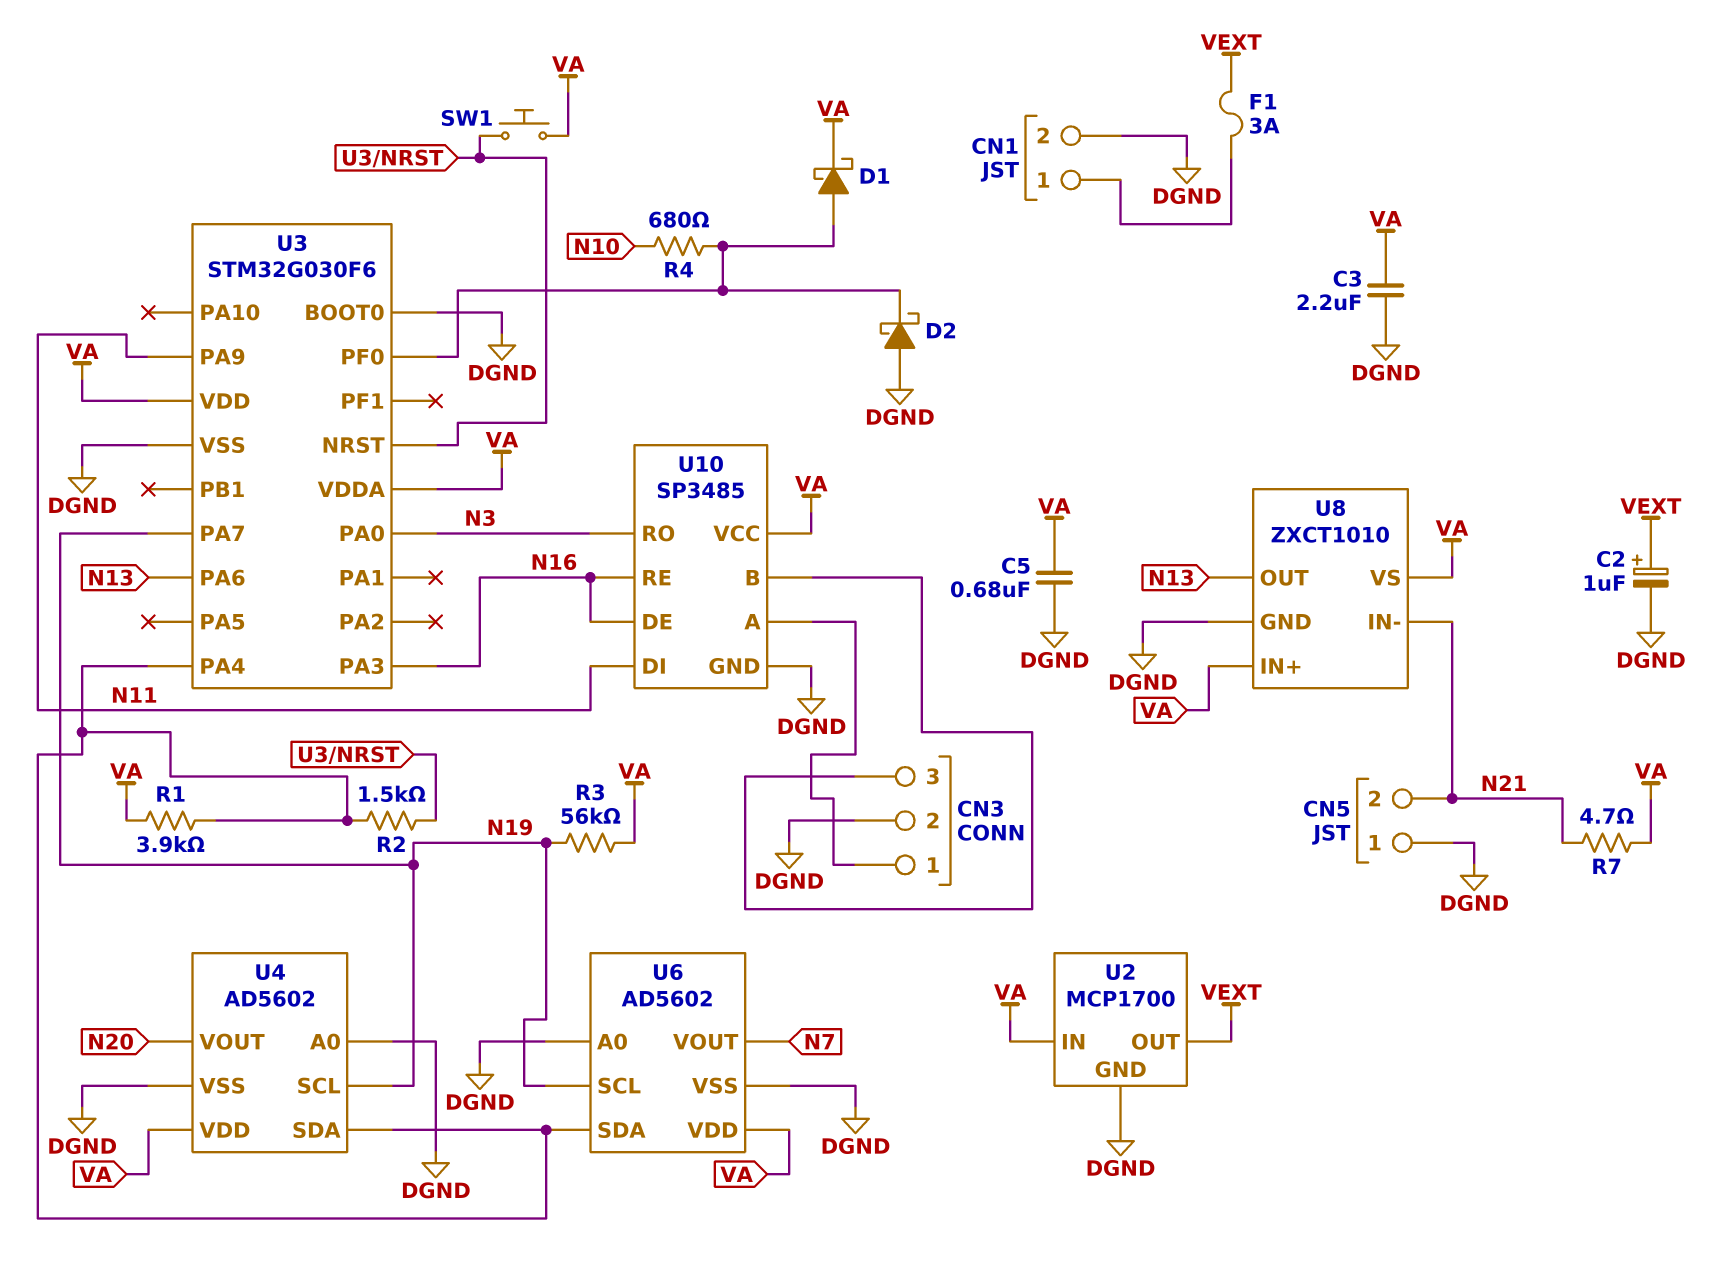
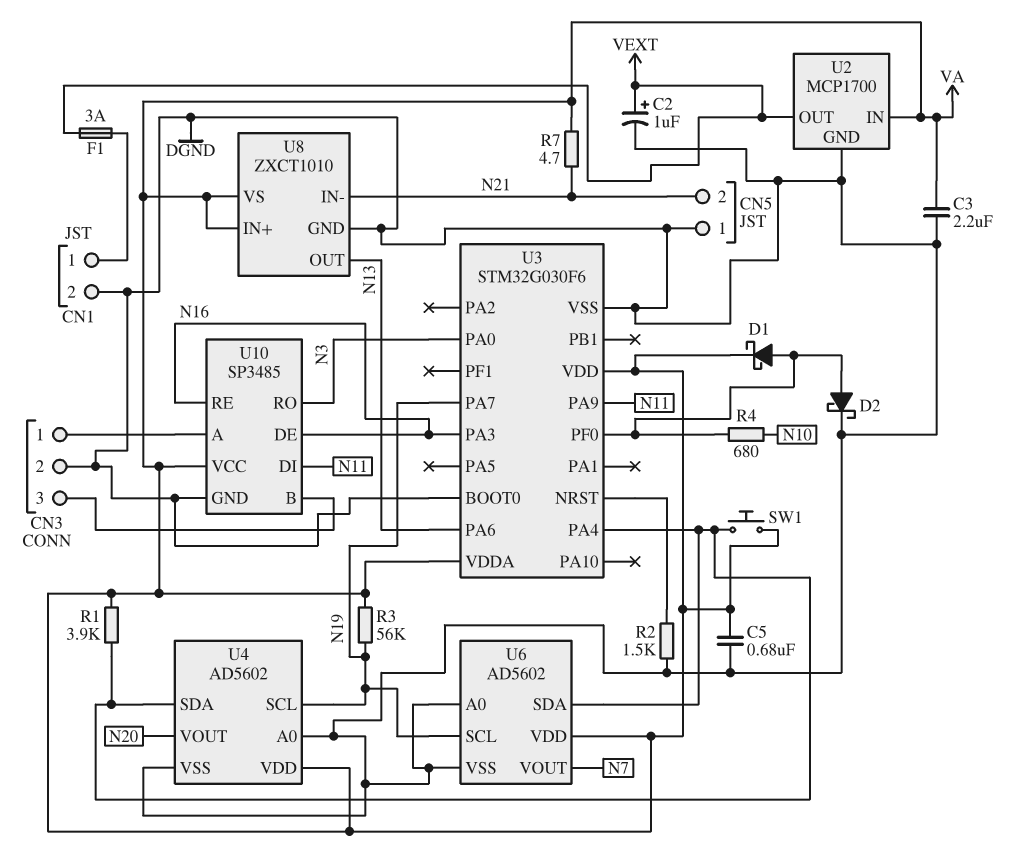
D2: schottky (A DGND, K U3/PF0) -> schottky (A U3/PF0, K DGND)
R2: 1.5k (U3/NRST, U3/PA4) -> 1.5k (DGND, U3/NRST)
SW1: button (U3/NRST, VA) -> button (U3/PA4, VA)

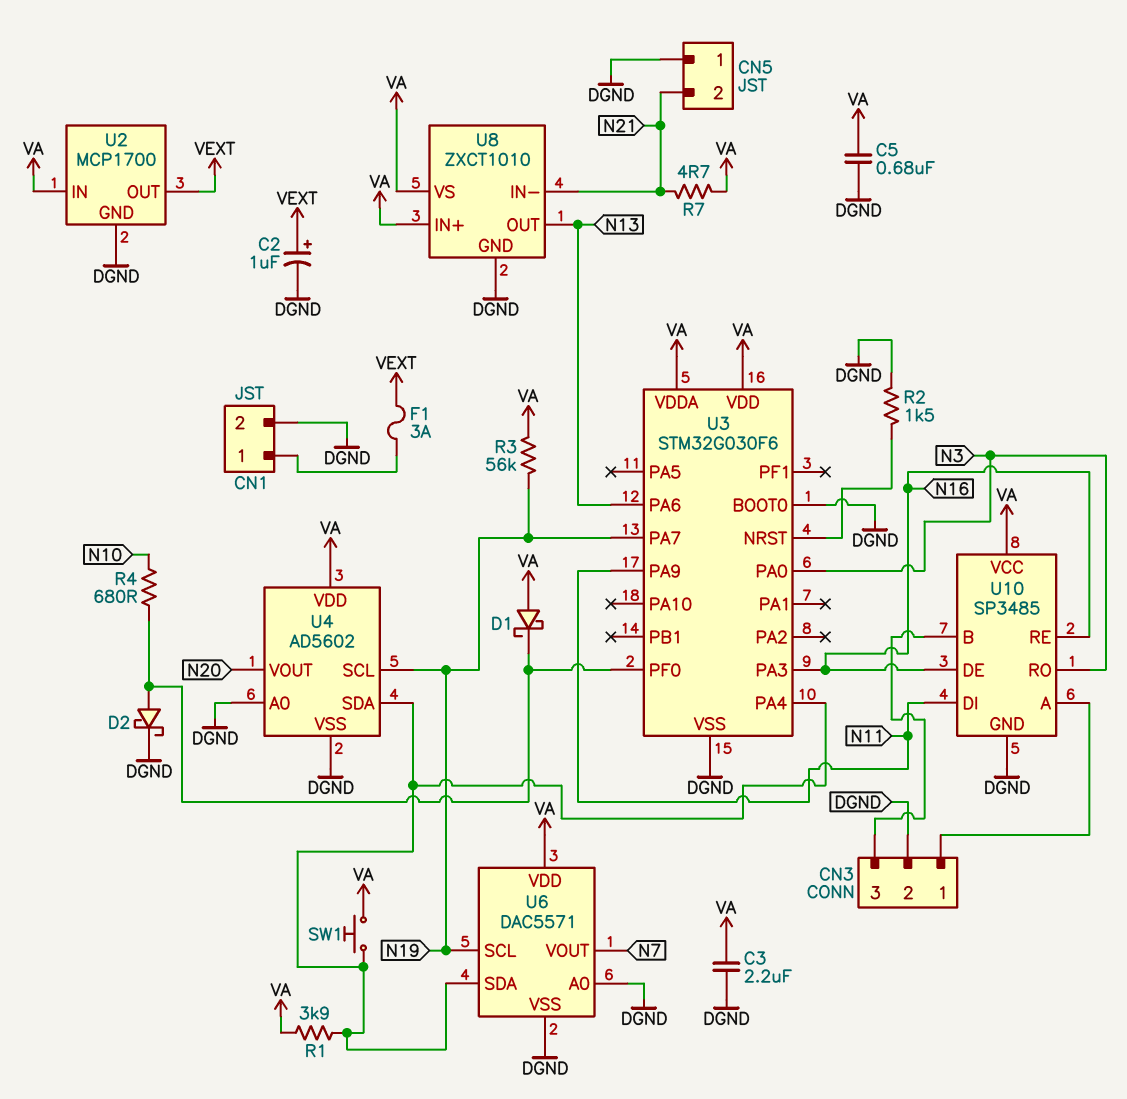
D1: schottky (A U3/PF0, K VA) -> schottky (A VA, K U3/PF0)
U6: AD5602 -> DAC5571

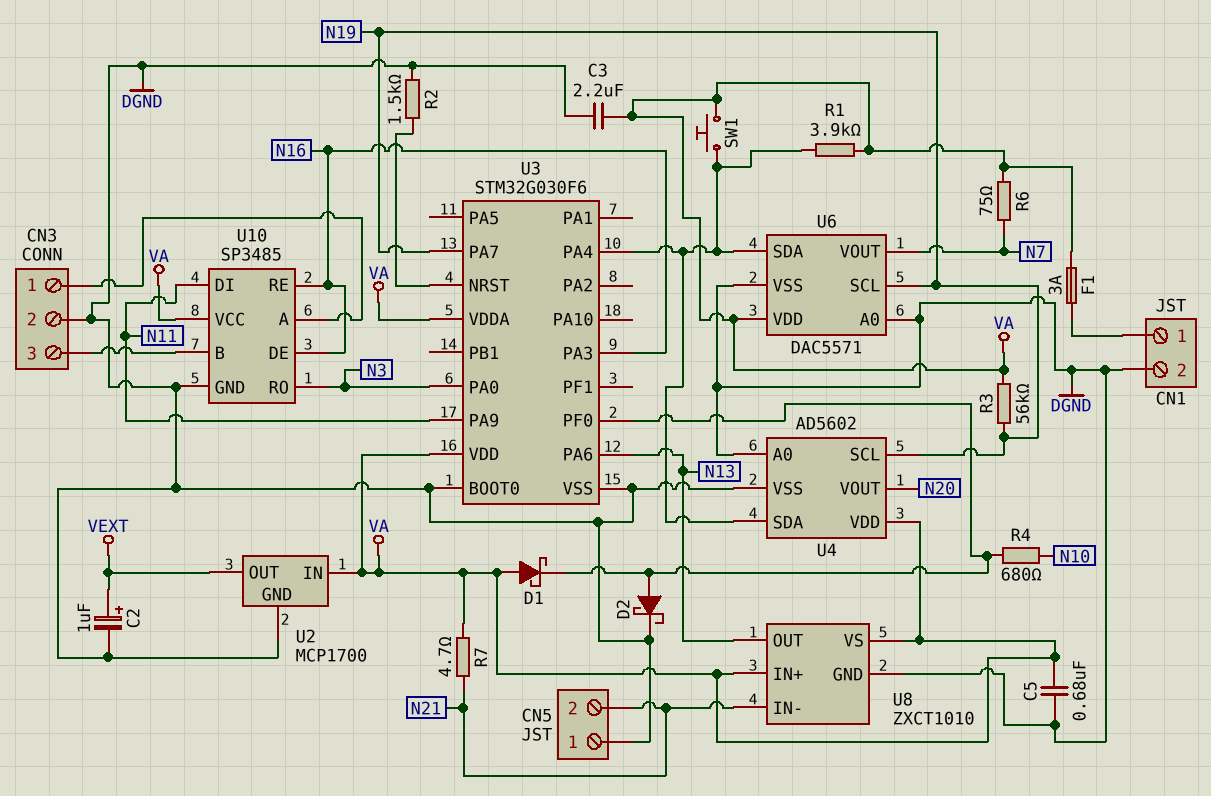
F1: 3A (CN1/1, VEXT) -> 3A (CN1/1, VA)
R6: none -> 75 (N7, VA)

